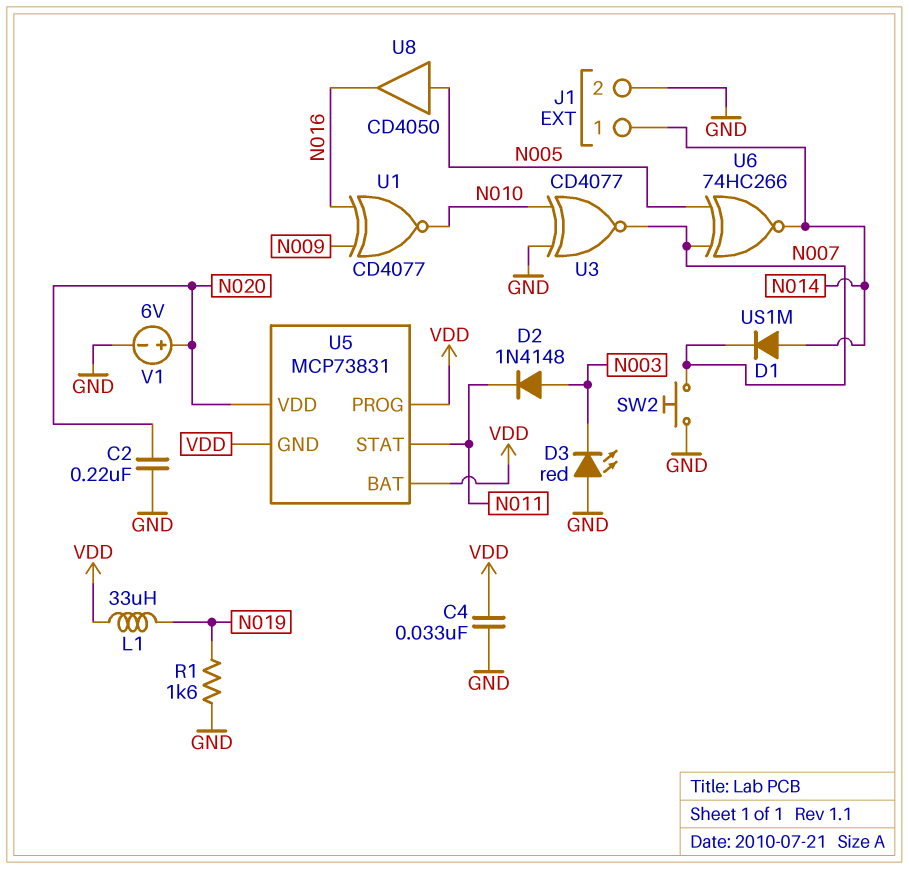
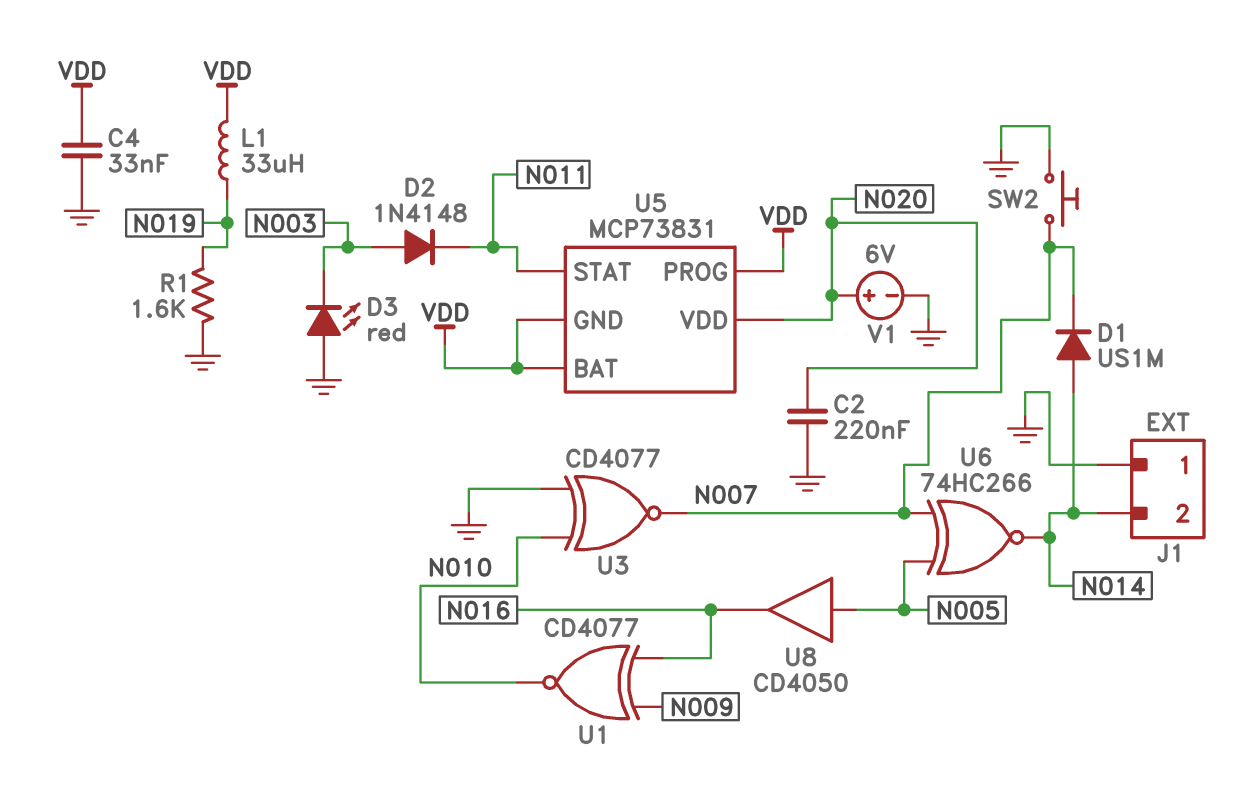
J1 pin 1: N014 -> GND
J1 pin 2: GND -> N014

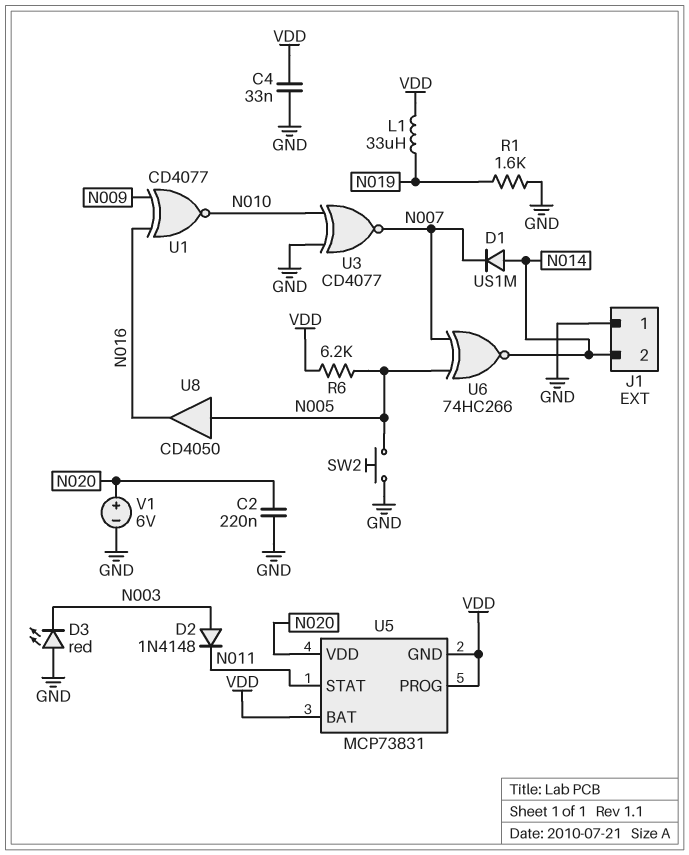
R6: none -> 6.2k (N005, VDD)
SW2: button (GND, N007) -> button (GND, N005)

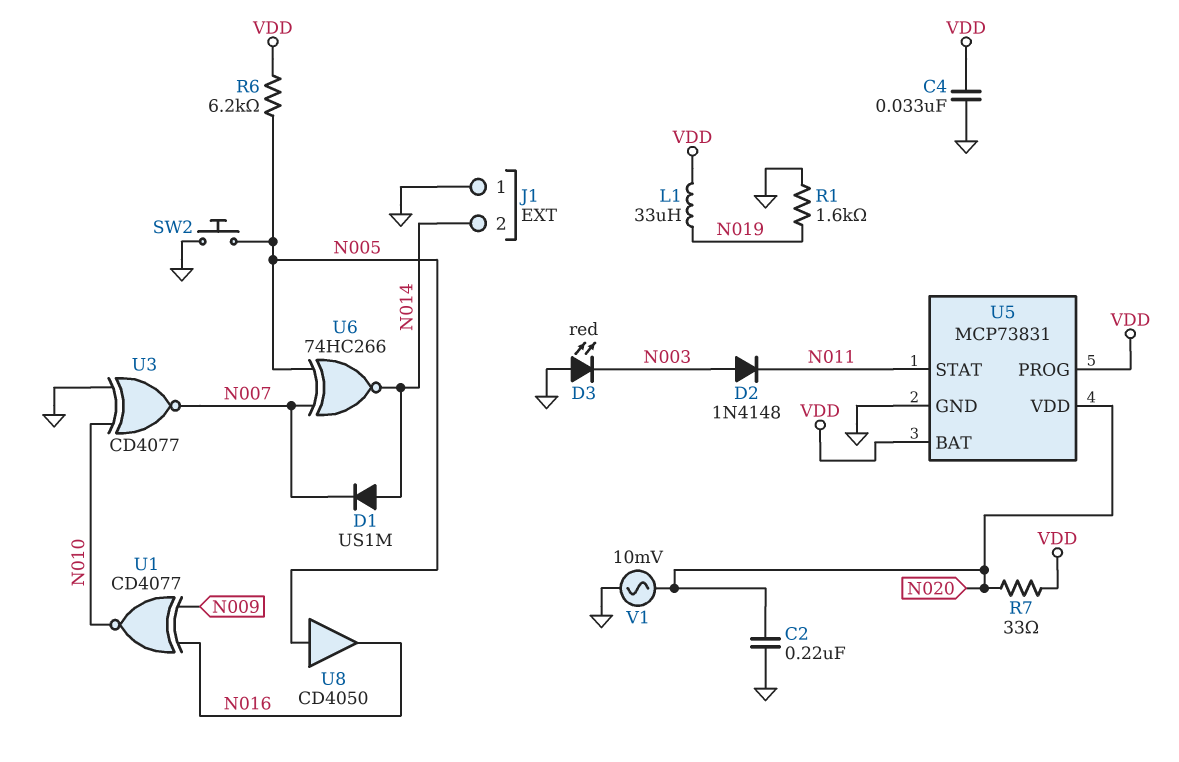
R7: none -> 33 (N020, VDD)
U5 pin GND: VDD -> GND
V1: 6V (plus N020, minus GND) -> AC 10mV (GND, N020)

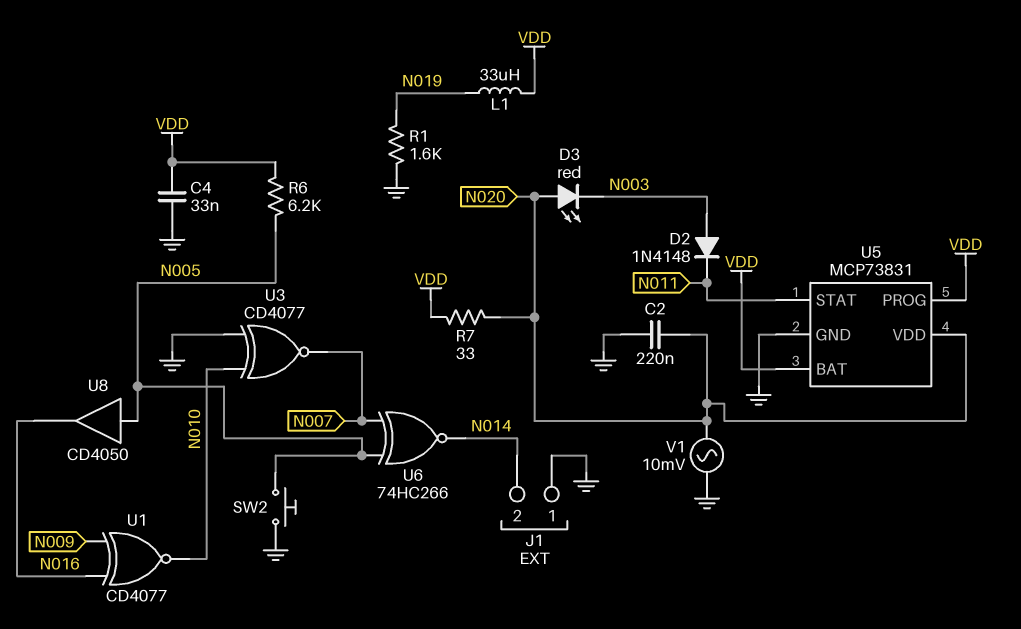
D1: diode US1M (A N014, K N007) -> none
D3: LED red (A GND, K N003) -> LED red (A N020, K N003)

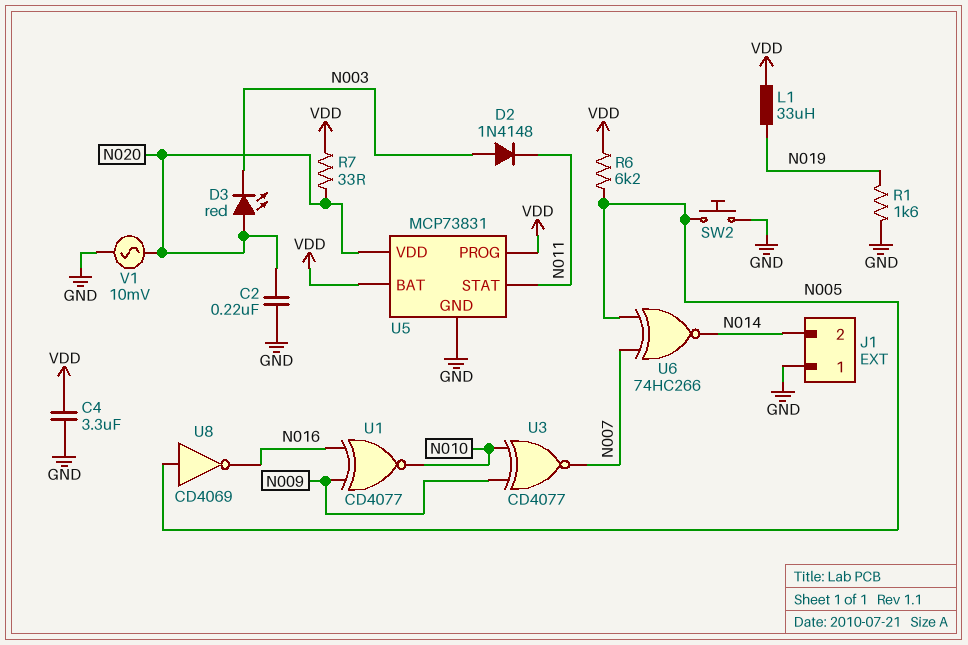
C4: 33nF (GND, VDD) -> 3.3uF (GND, VDD)
U3: XNOR CD4077 (in GND, in N010, out N007) -> XNOR CD4077 (in N009, in N010, out N007)
U8: buffer CD4050 (in N005, out N016) -> NOT CD4069 (in N005, out N016)

